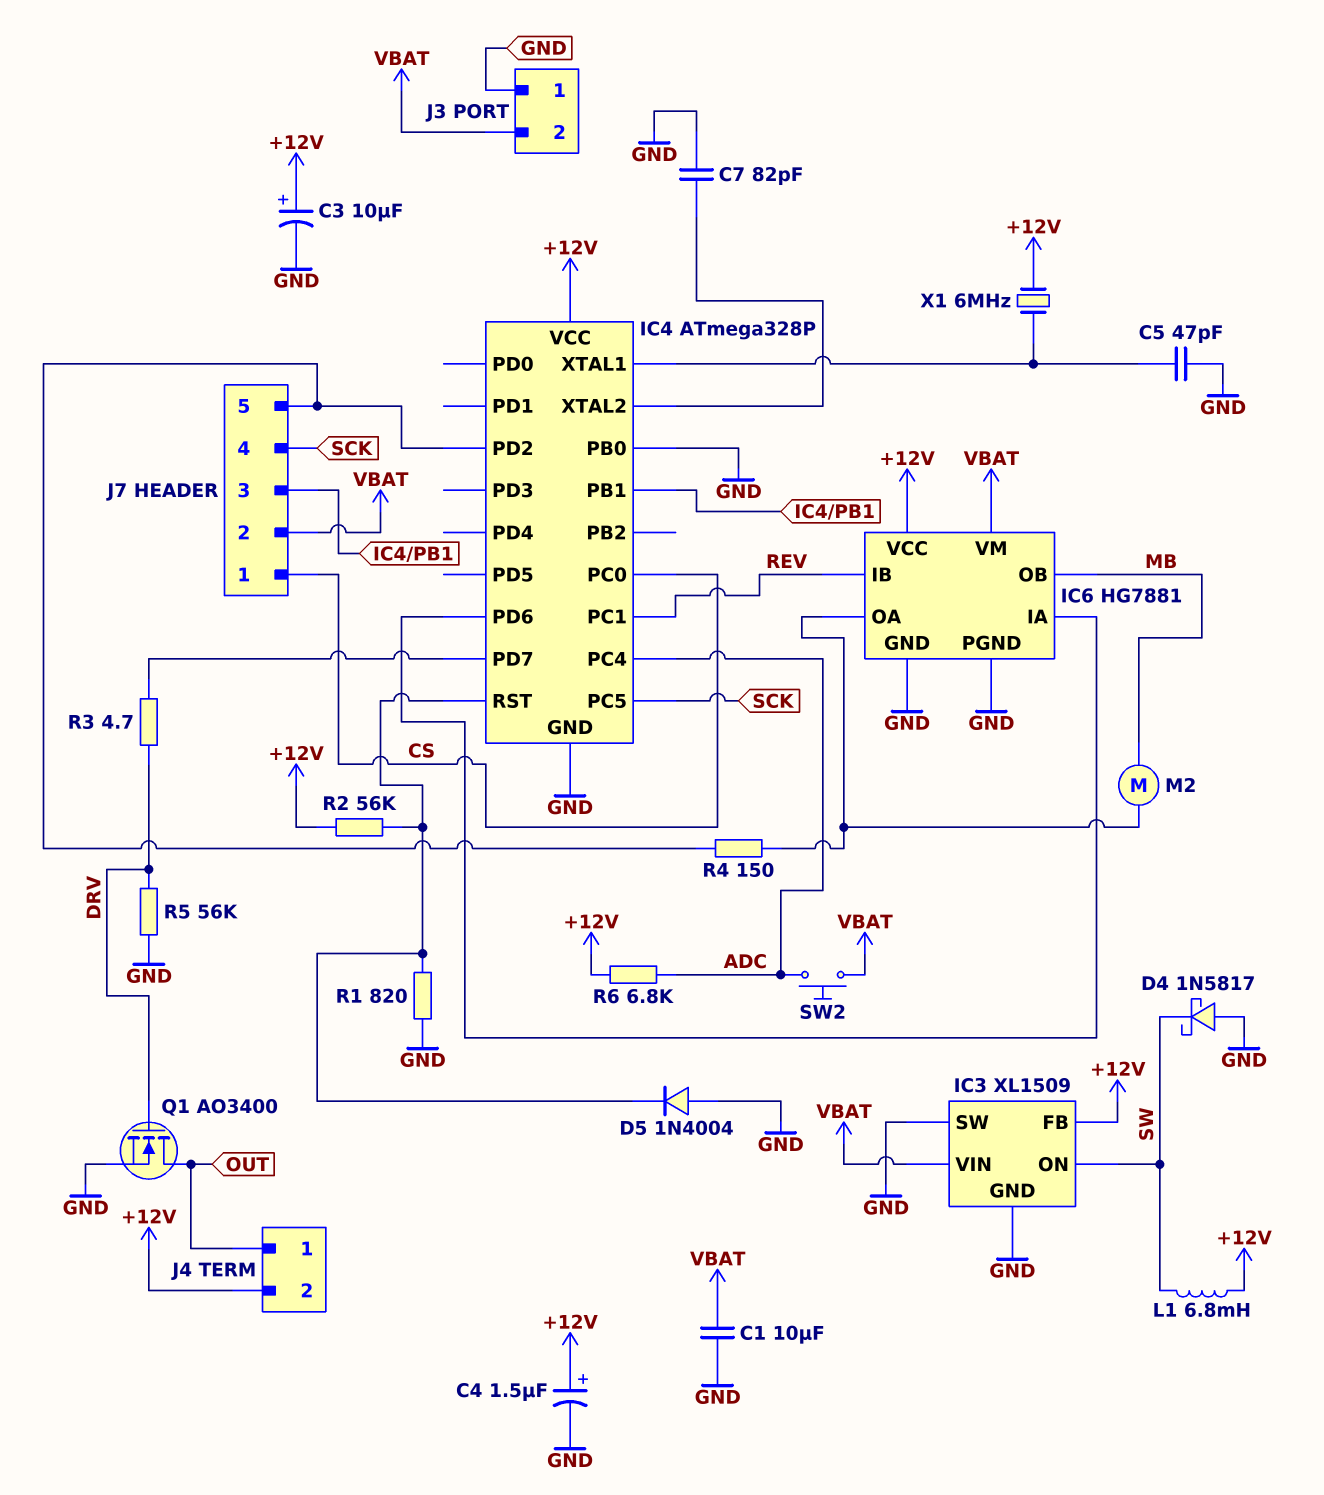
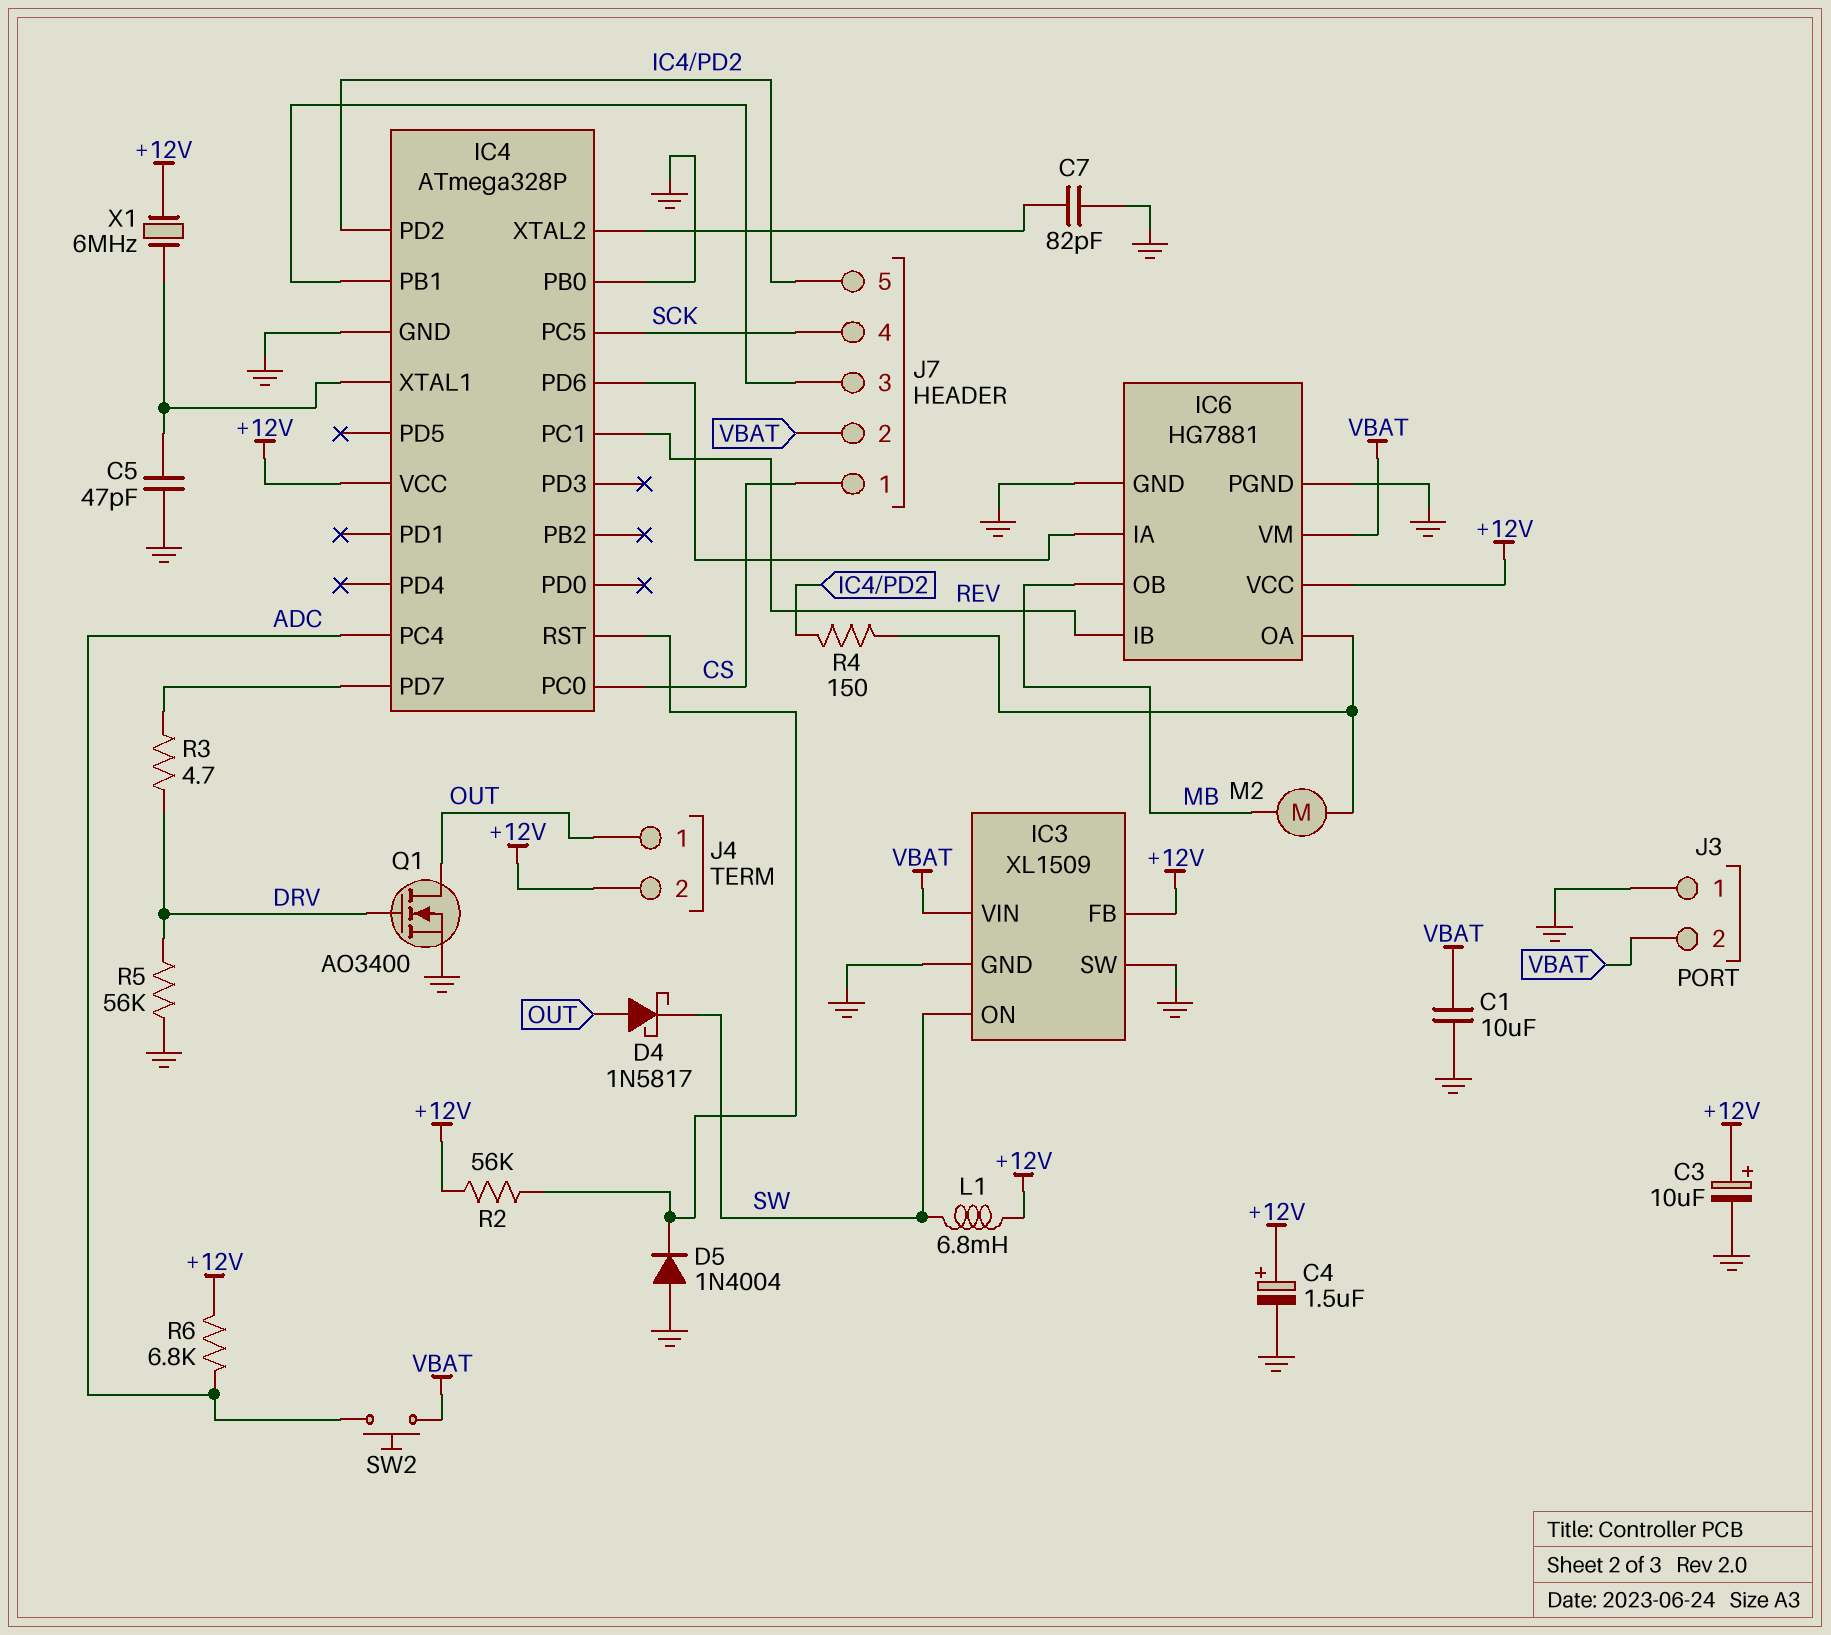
D4: schottky 1N5817 (A GND, K SW) -> schottky 1N5817 (A OUT, K SW)
R1: 820 (GND, IC4/RST) -> none

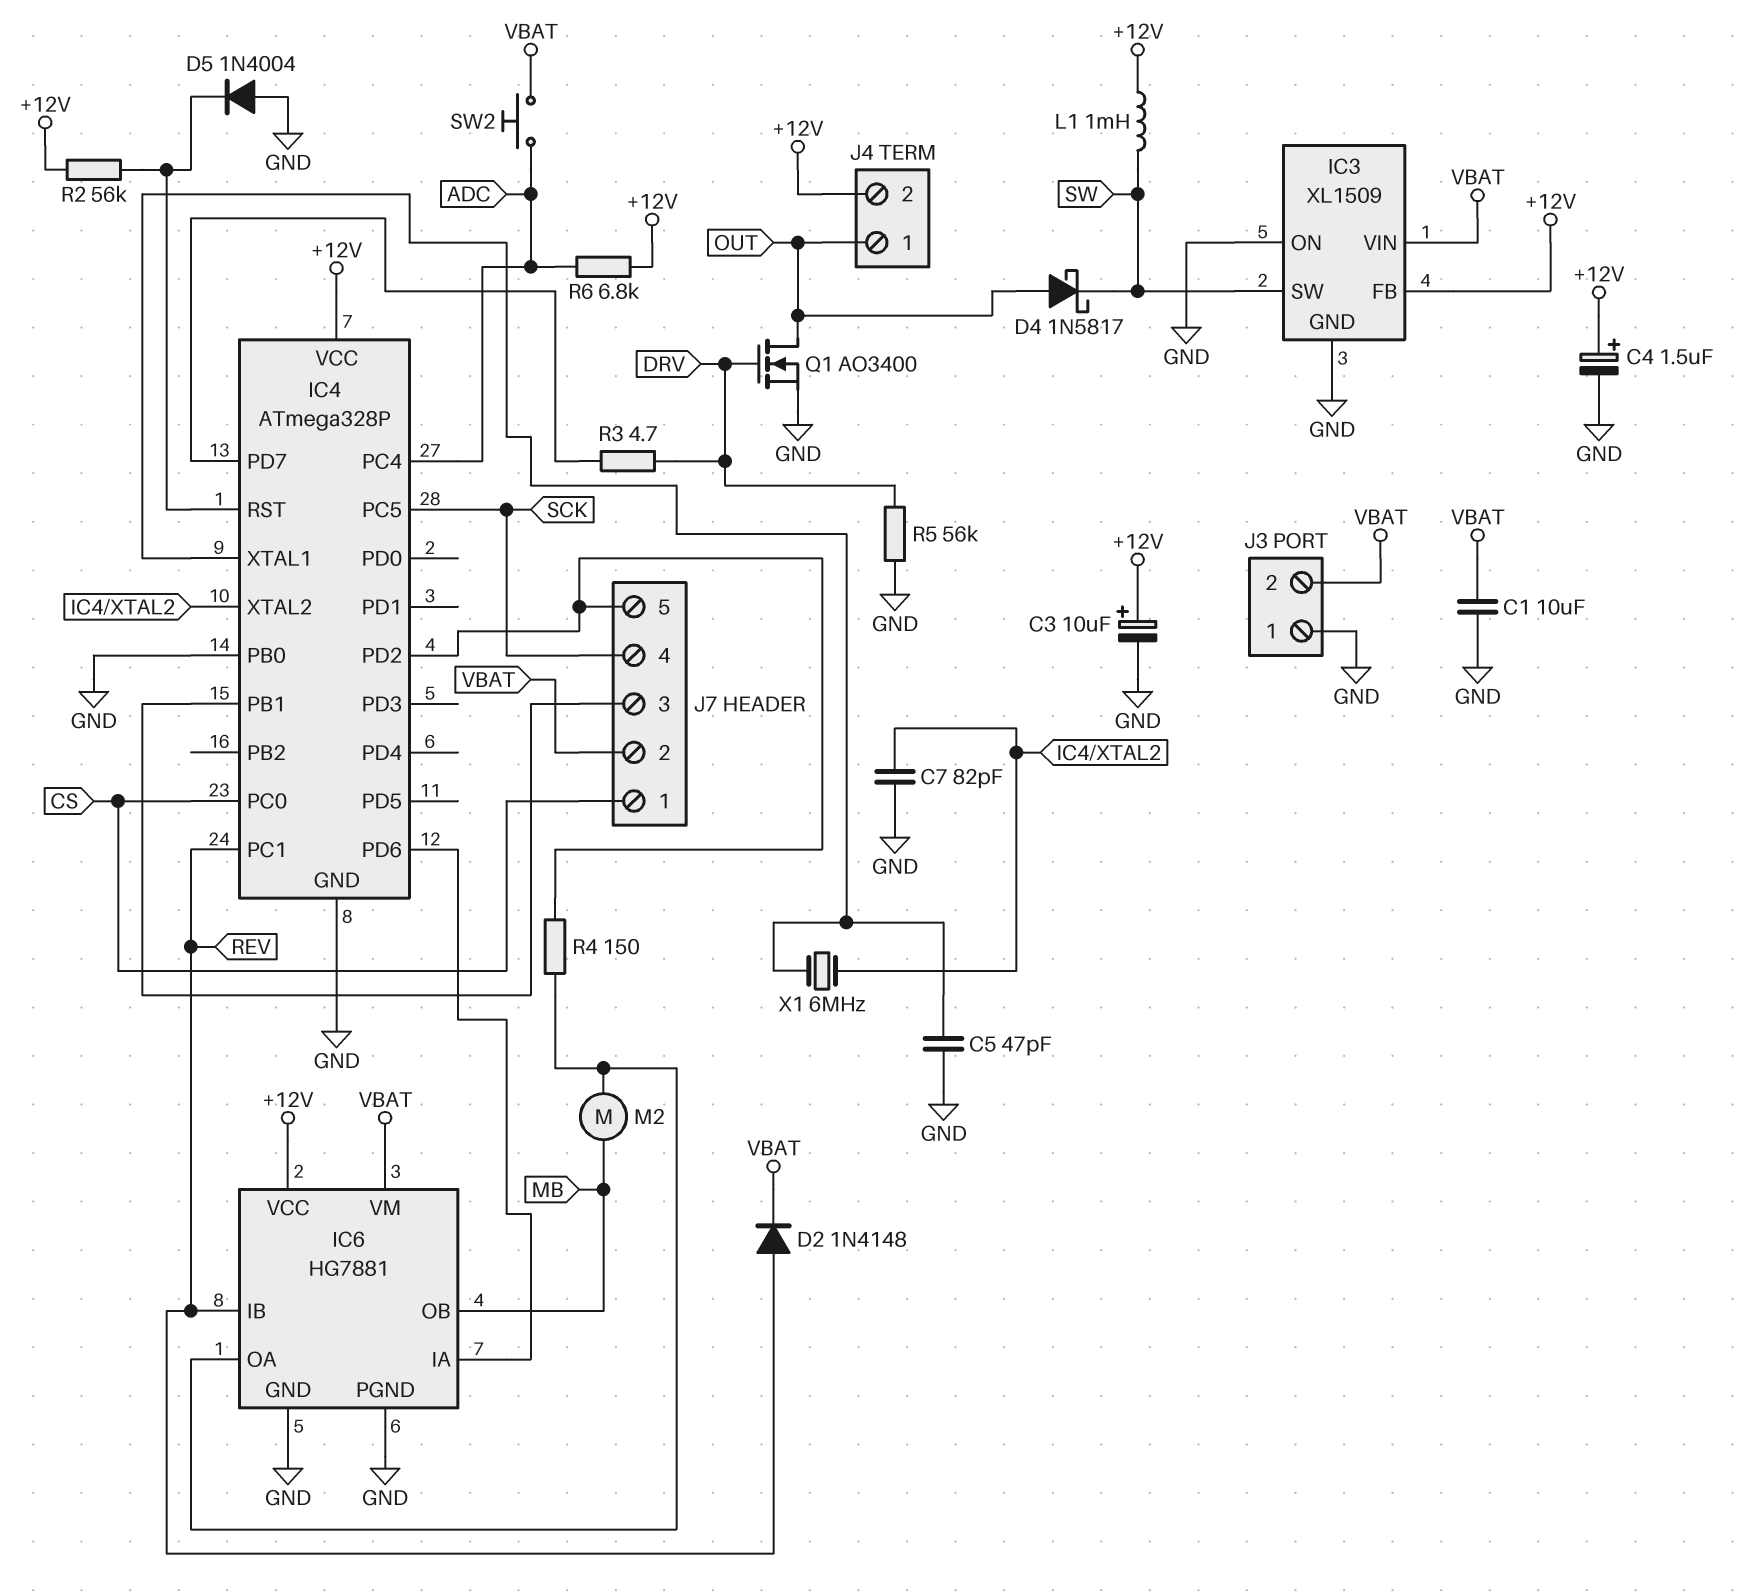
D2: none -> diode 1N4148 (A REV, K VBAT)
IC3 pin ON: SW -> GND
IC3 pin SW: GND -> SW
L1: 6.8mH (+12V, SW) -> 1mH (+12V, SW)
X1: 6MHz (+12V, IC4/XTAL1) -> 6MHz (IC4/XTAL1, IC4/XTAL2)

